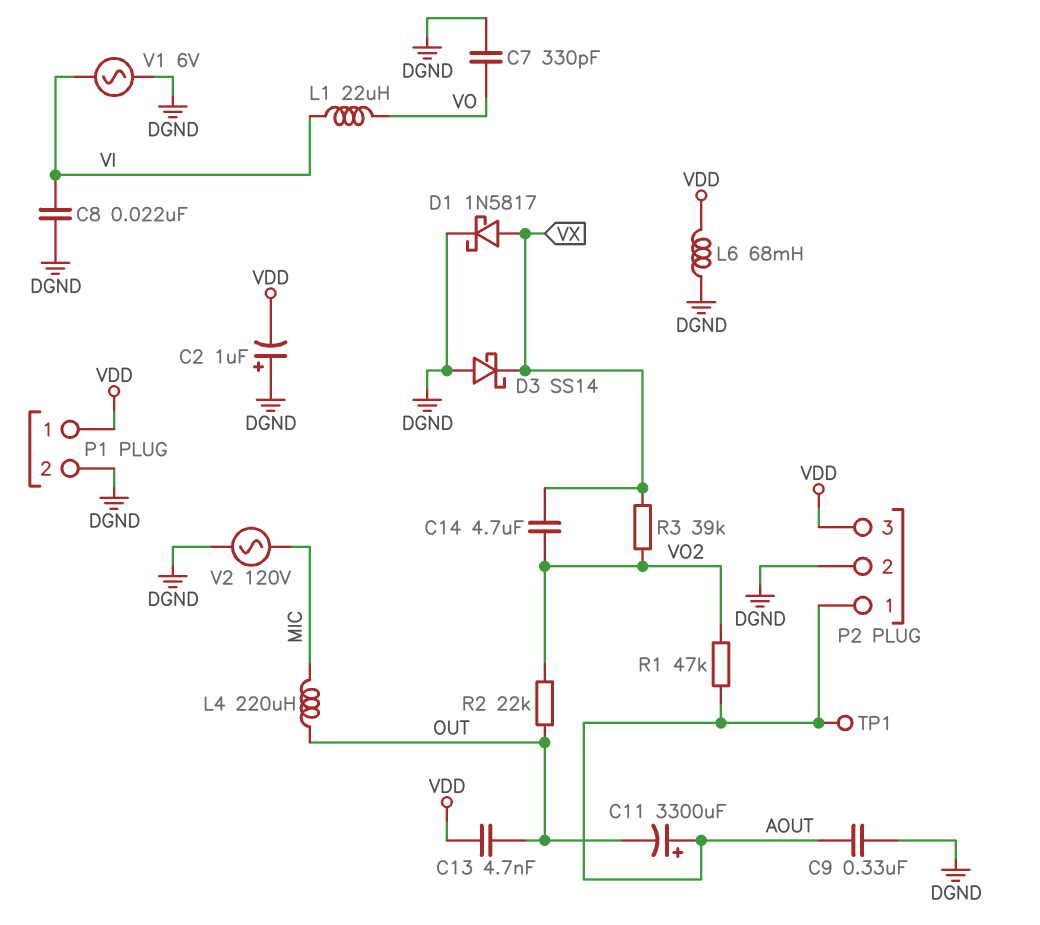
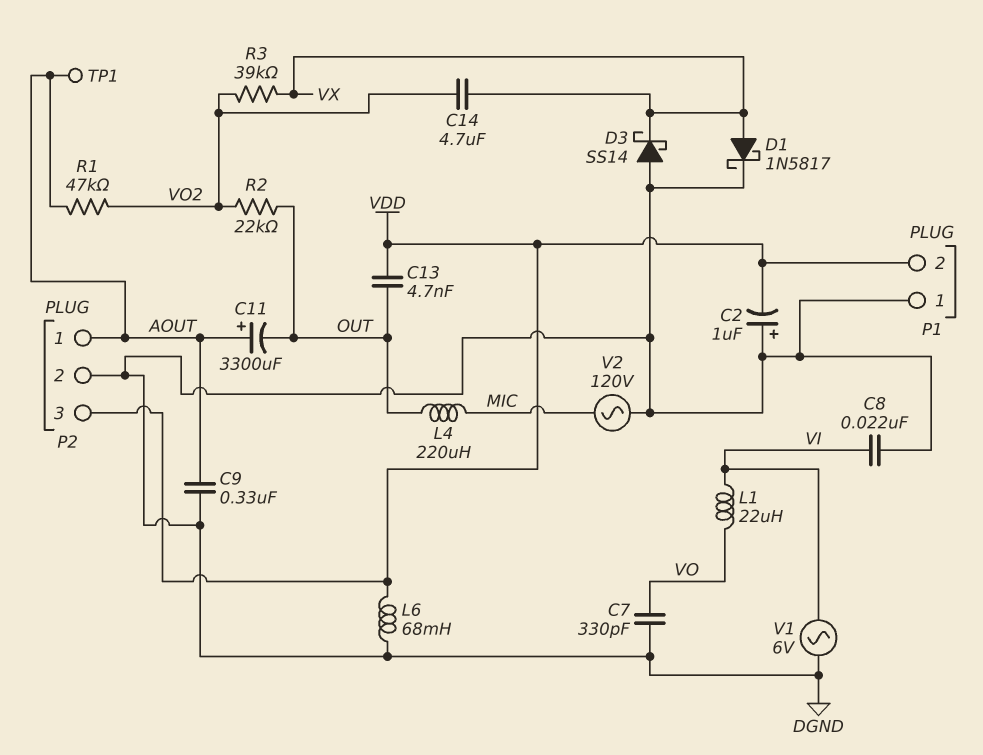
P1 pin 1: VDD -> DGND
P1 pin 2: DGND -> VDD

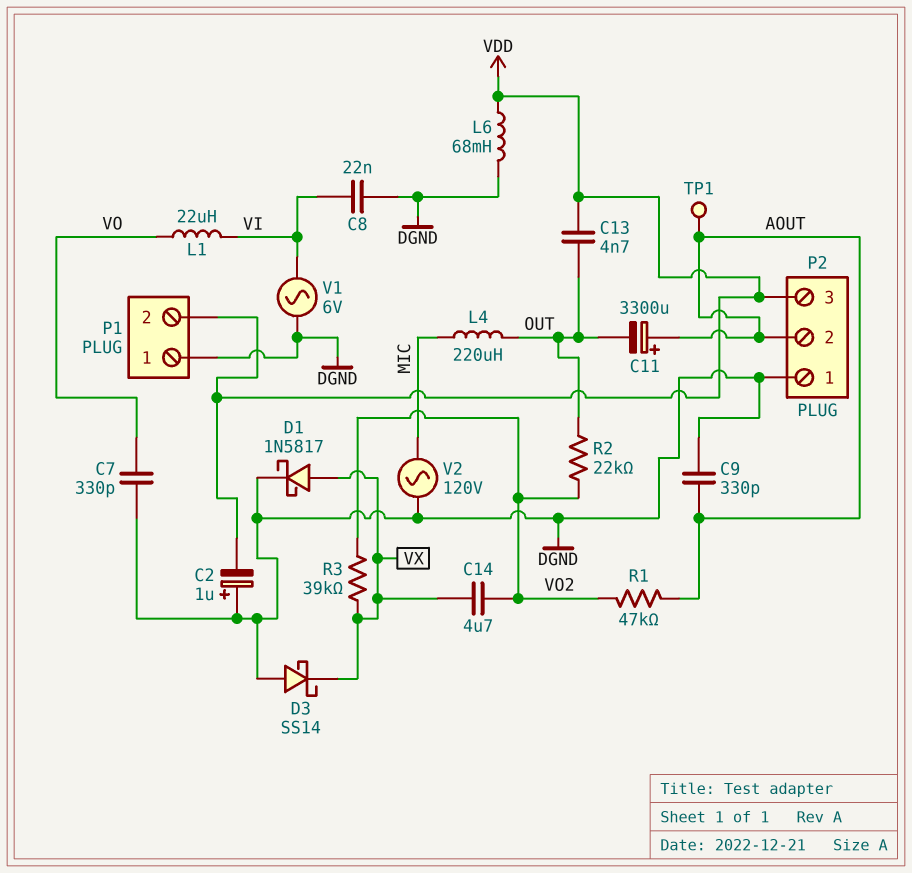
C9: 330nF (AOUT, DGND) -> 330pF (AOUT, DGND)
P2 pin 1: AOUT -> DGND
P2 pin 2: DGND -> AOUT

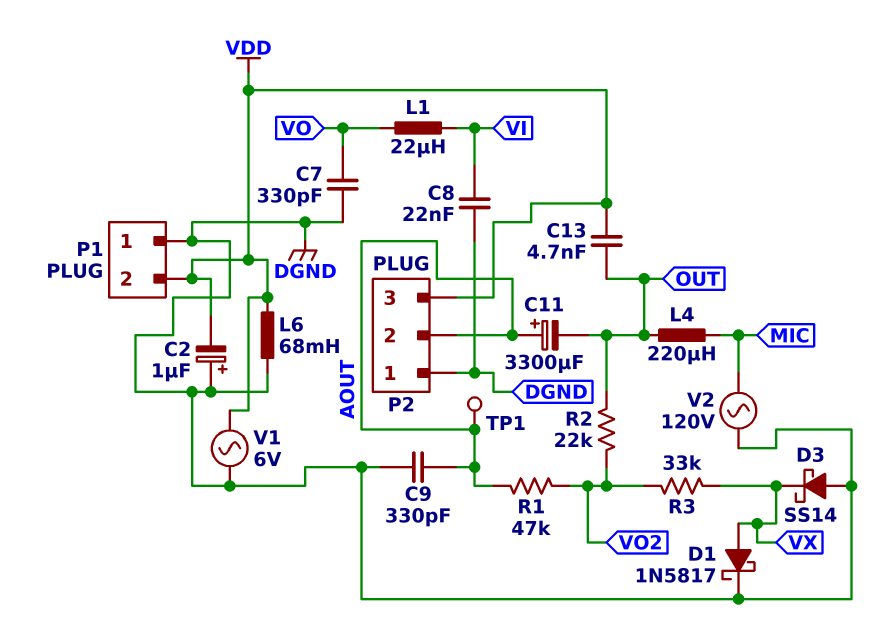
C14: 4.7uF (VO2, VX) -> none
R3: 39k (VO2, VX) -> 33k (VO2, VX)
V1: AC 6V (DGND, VI) -> AC 6V (DGND, VDD)

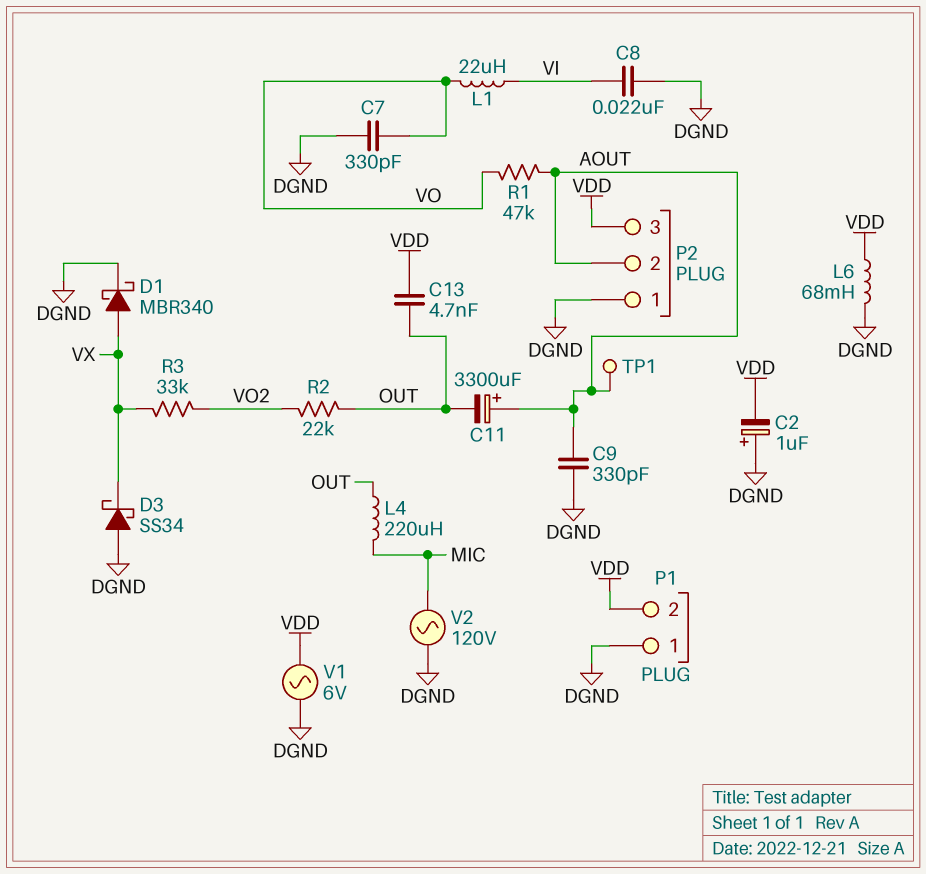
D1: schottky 1N5817 (A VX, K DGND) -> schottky MBR340 (A VX, K DGND)
D3: schottky SS14 (A DGND, K VX) -> schottky SS34 (A DGND, K VX)
R1: 47k (AOUT, VO2) -> 47k (AOUT, VO)

